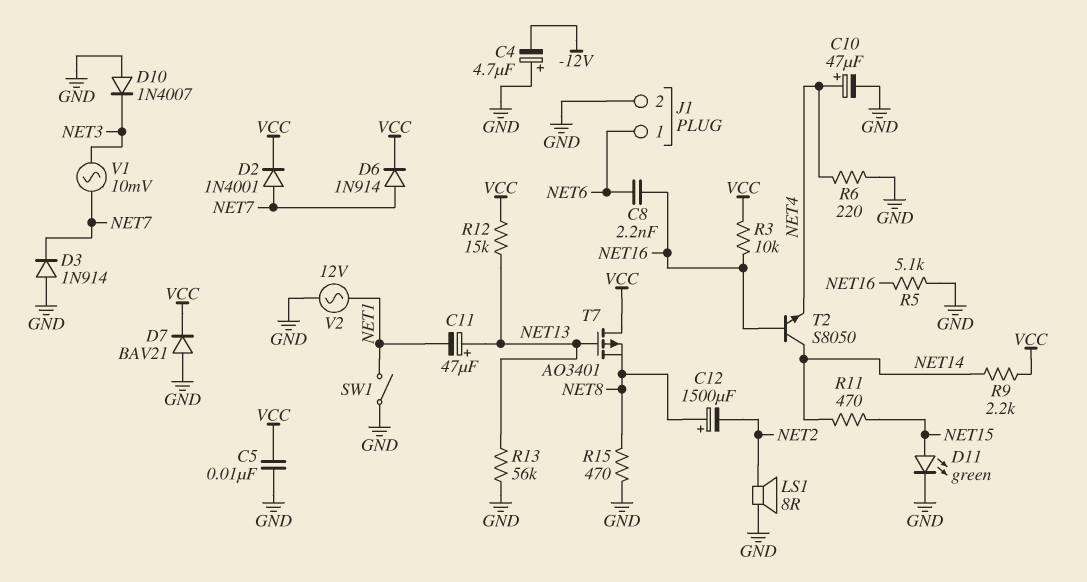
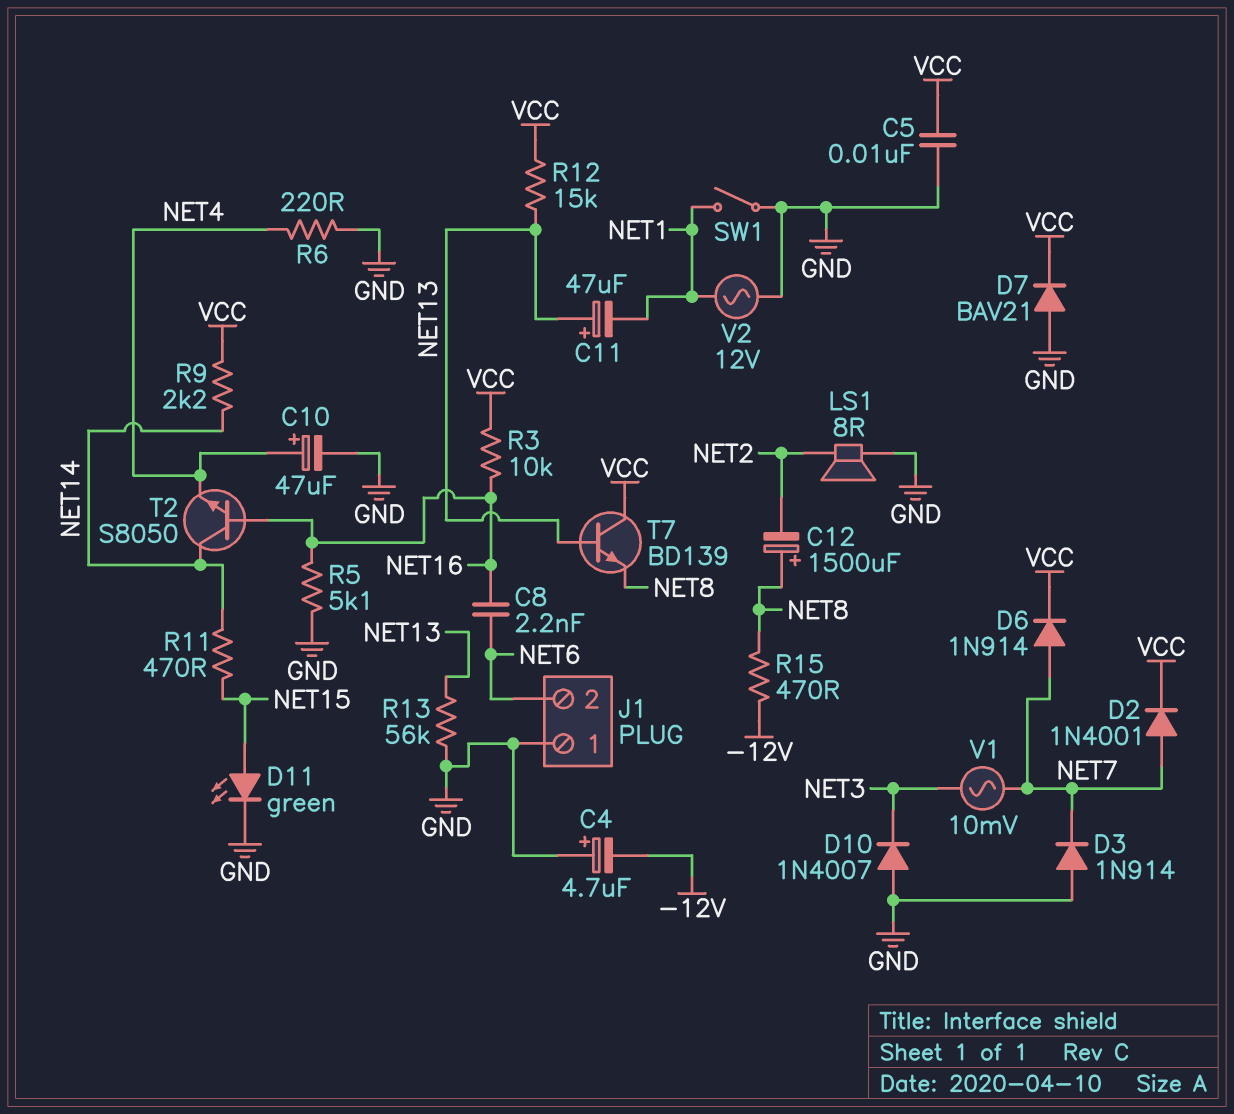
J1 pin 1: NET6 -> GND
J1 pin 2: GND -> NET6
R15: 470 (GND, NET8) -> 470 (-12V, NET8)
T7: PMOS AO3401 (G NET13, D VCC, S NET8) -> NPN BD139 (B NET13, C VCC, E NET8)

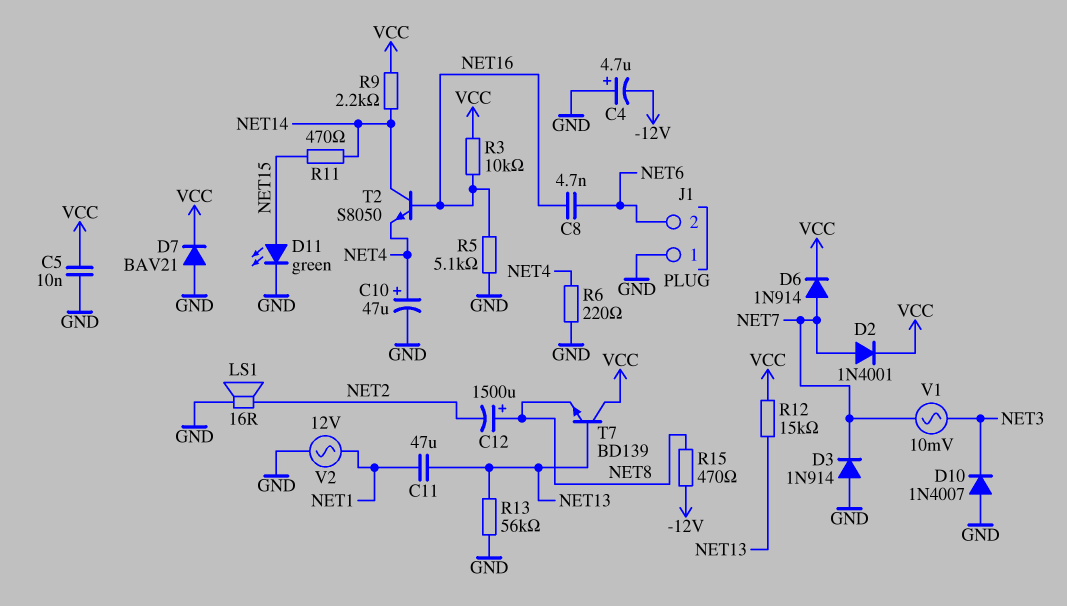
C8: 2.2nF (NET6, NET16) -> 4.7nF (NET6, NET16)
C11: 47uF (plus NET13, minus NET1) -> 47uF (NET1, NET13)
LS1: speaker 8R (GND, NET2) -> speaker 16R (GND, NET2)
SW1: switch (GND, NET1) -> none

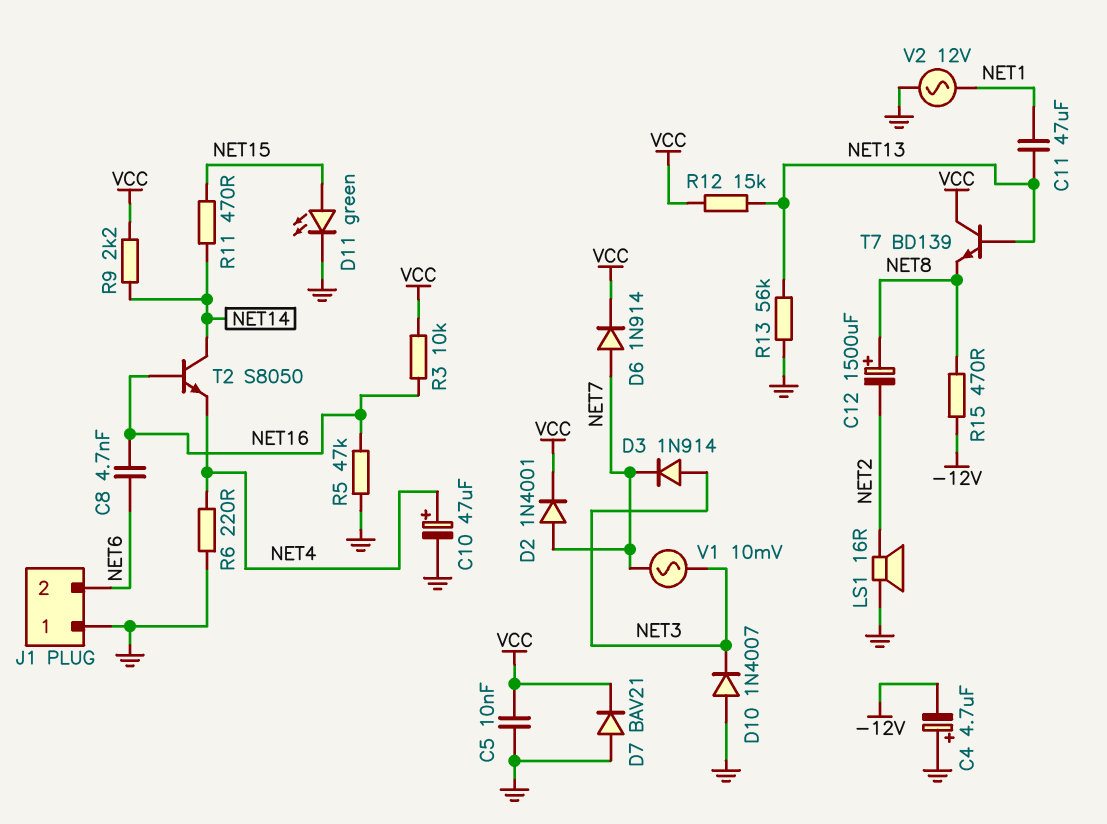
D3: diode 1N914 (A GND, K NET7) -> diode 1N914 (A NET3, K NET7)
R5: 5.1k (GND, NET16) -> 47k (GND, NET16)

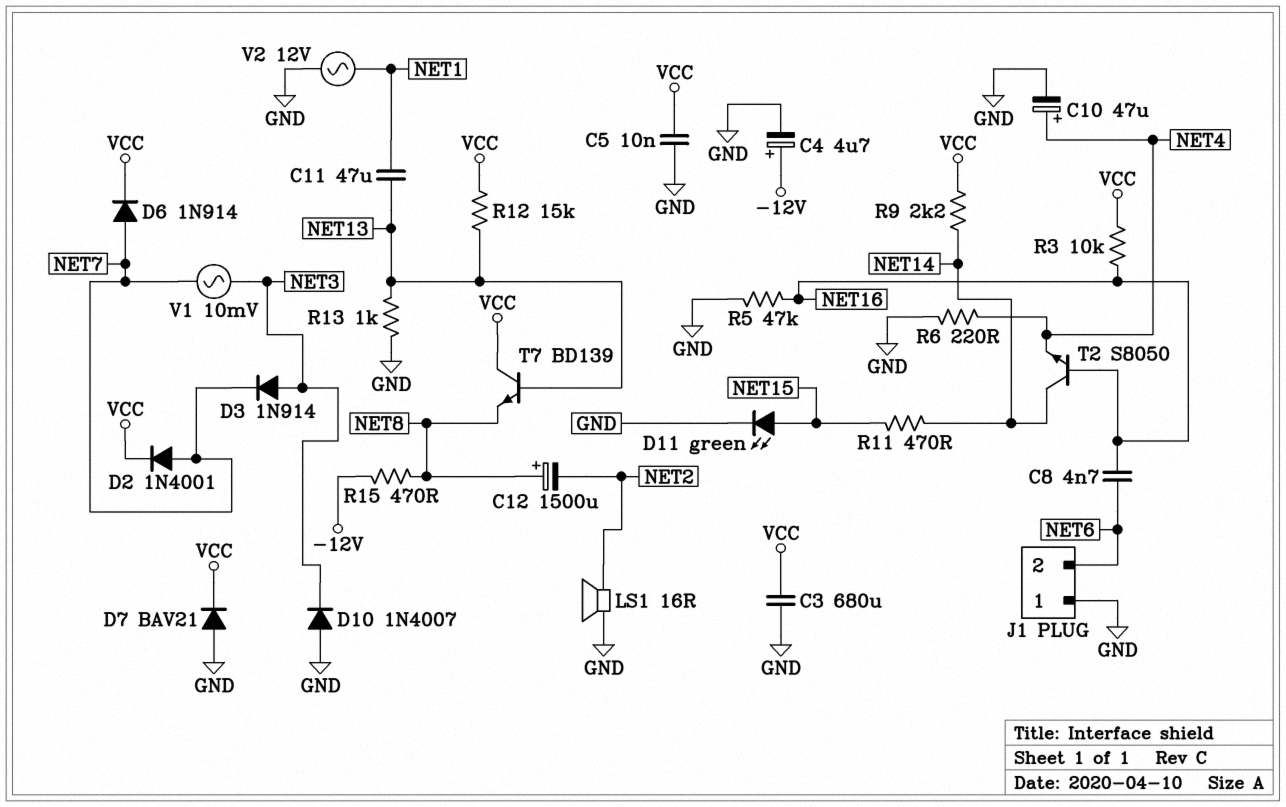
C3: none -> 680uF (GND, VCC)
C4: 4.7uF (plus GND, minus -12V) -> 4.7uF (plus -12V, minus GND)
R13: 56k (GND, NET13) -> 1k (GND, NET13)

